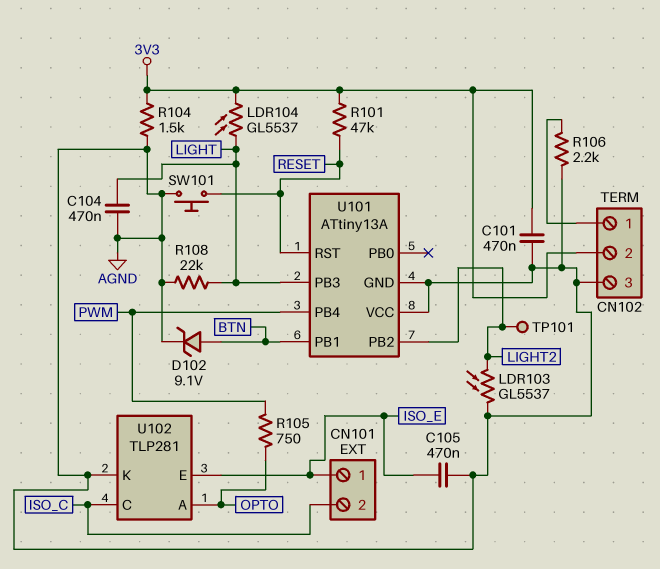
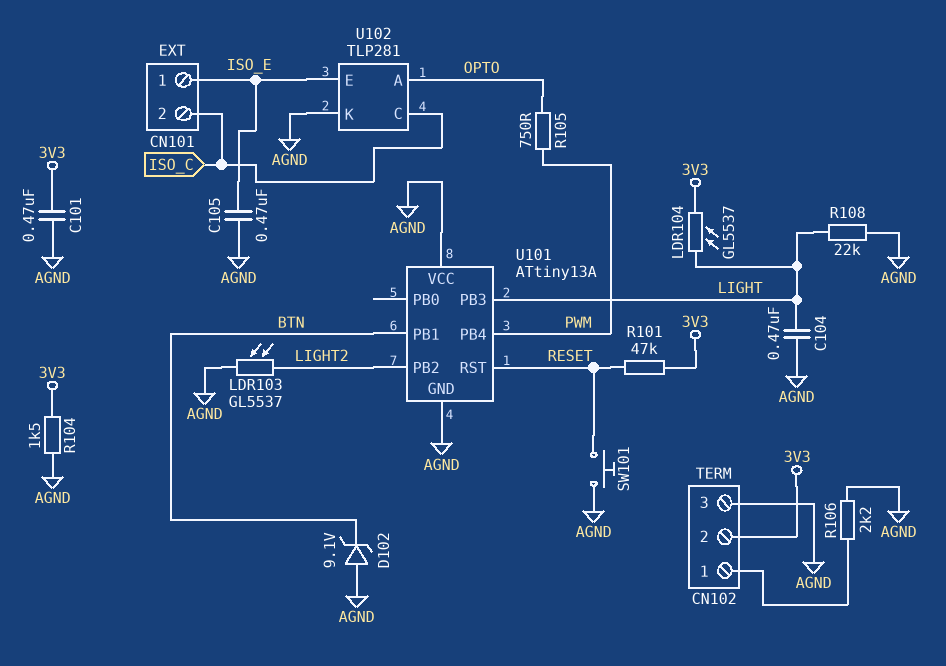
D102: zener 9.1V (A BTN, K AGND) -> zener 9.1V (A AGND, K BTN)
TP101: test point (LIGHT2) -> none

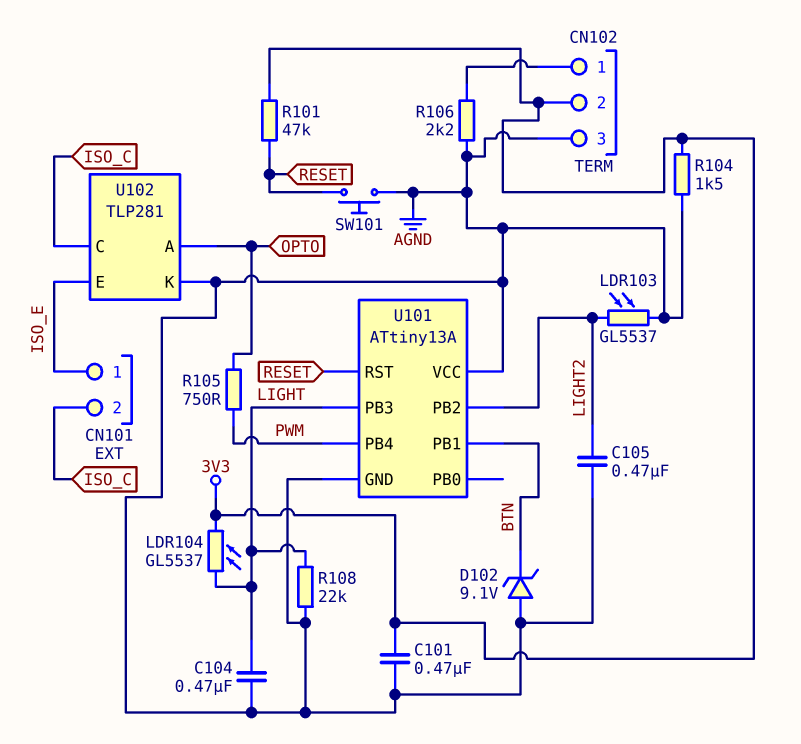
C105: 470nF (AGND, ISO_E) -> 470nF (AGND, LIGHT2)

